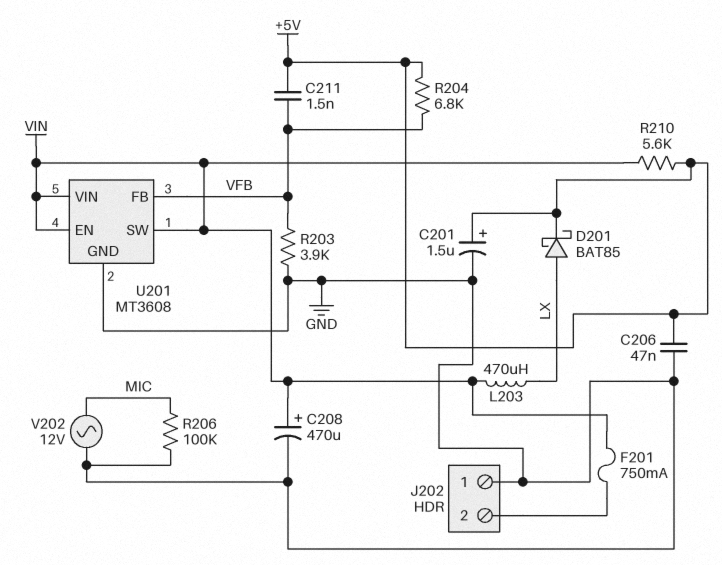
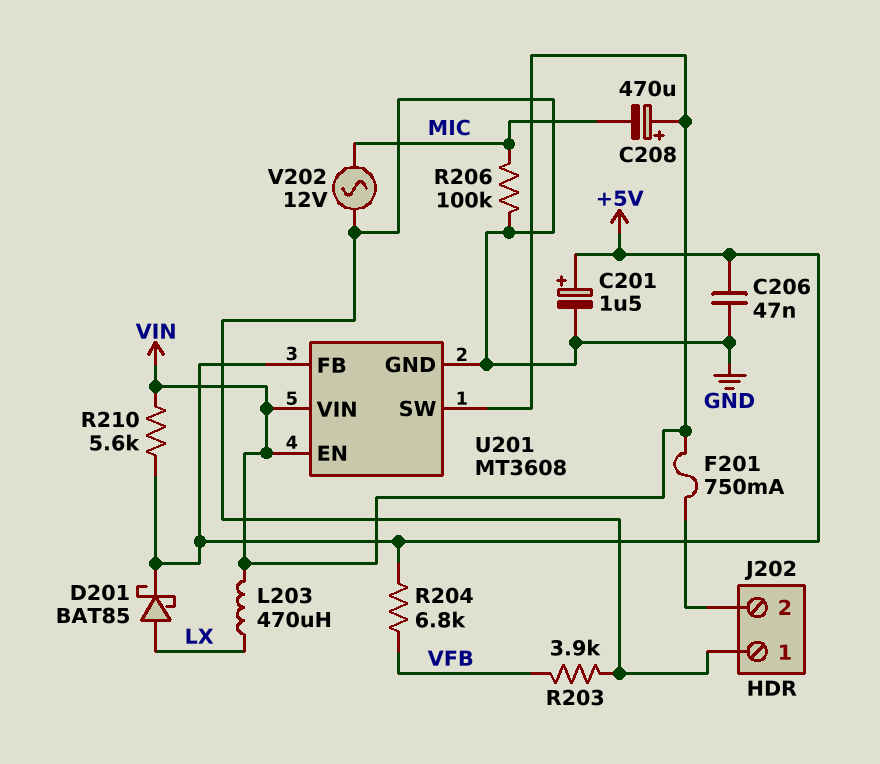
C208: 470uF (plus VIN, minus GND) -> 470uF (plus VIN, minus MIC)
C211: 1.5nF (+5V, VFB) -> none
U201 pin FB: VFB -> +5V

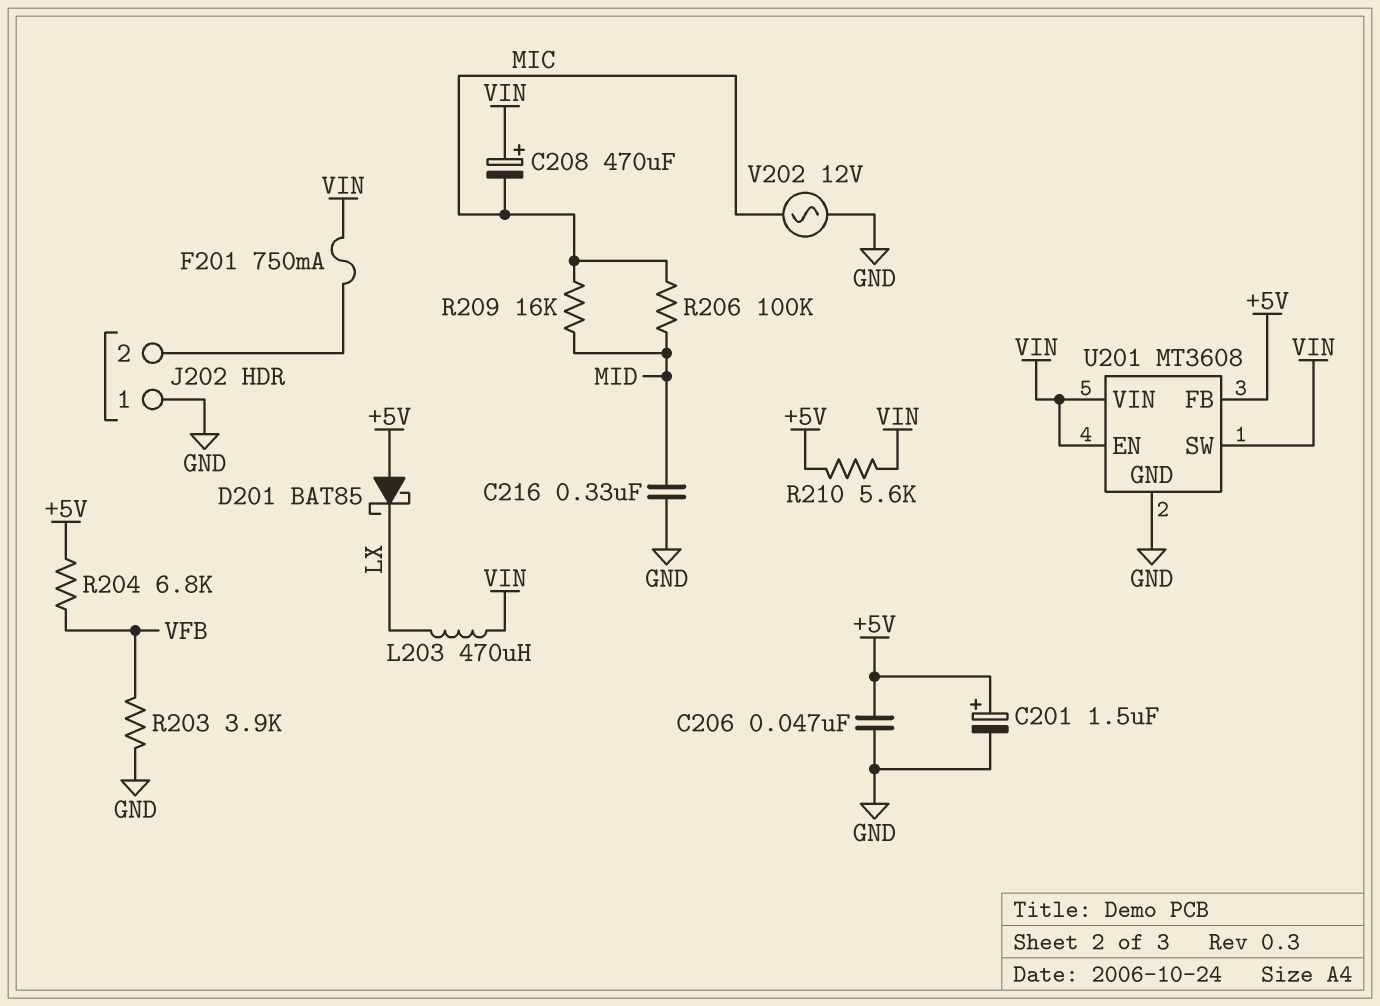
C216: none -> 330nF (GND, MID)
D201: schottky BAT85 (A LX, K +5V) -> schottky BAT85 (A +5V, K LX)
R206: 100k (GND, MIC) -> 100k (MIC, MID)
R209: none -> 16k (MIC, MID)

